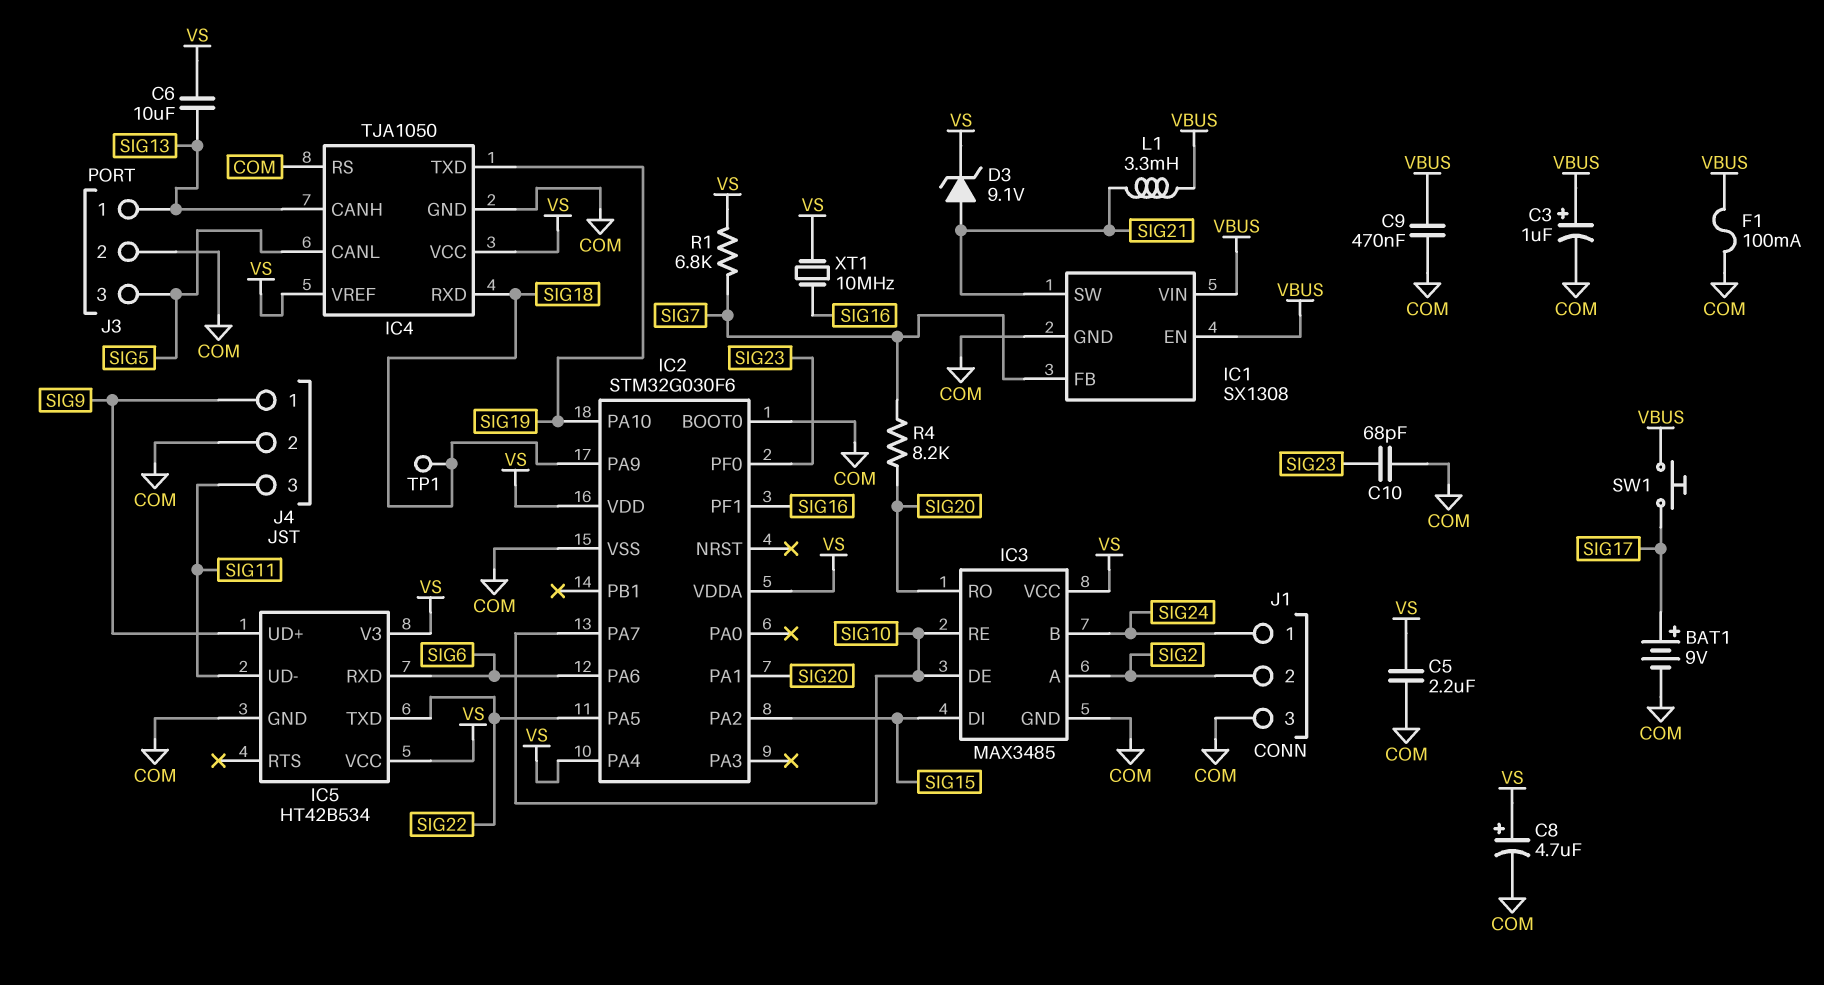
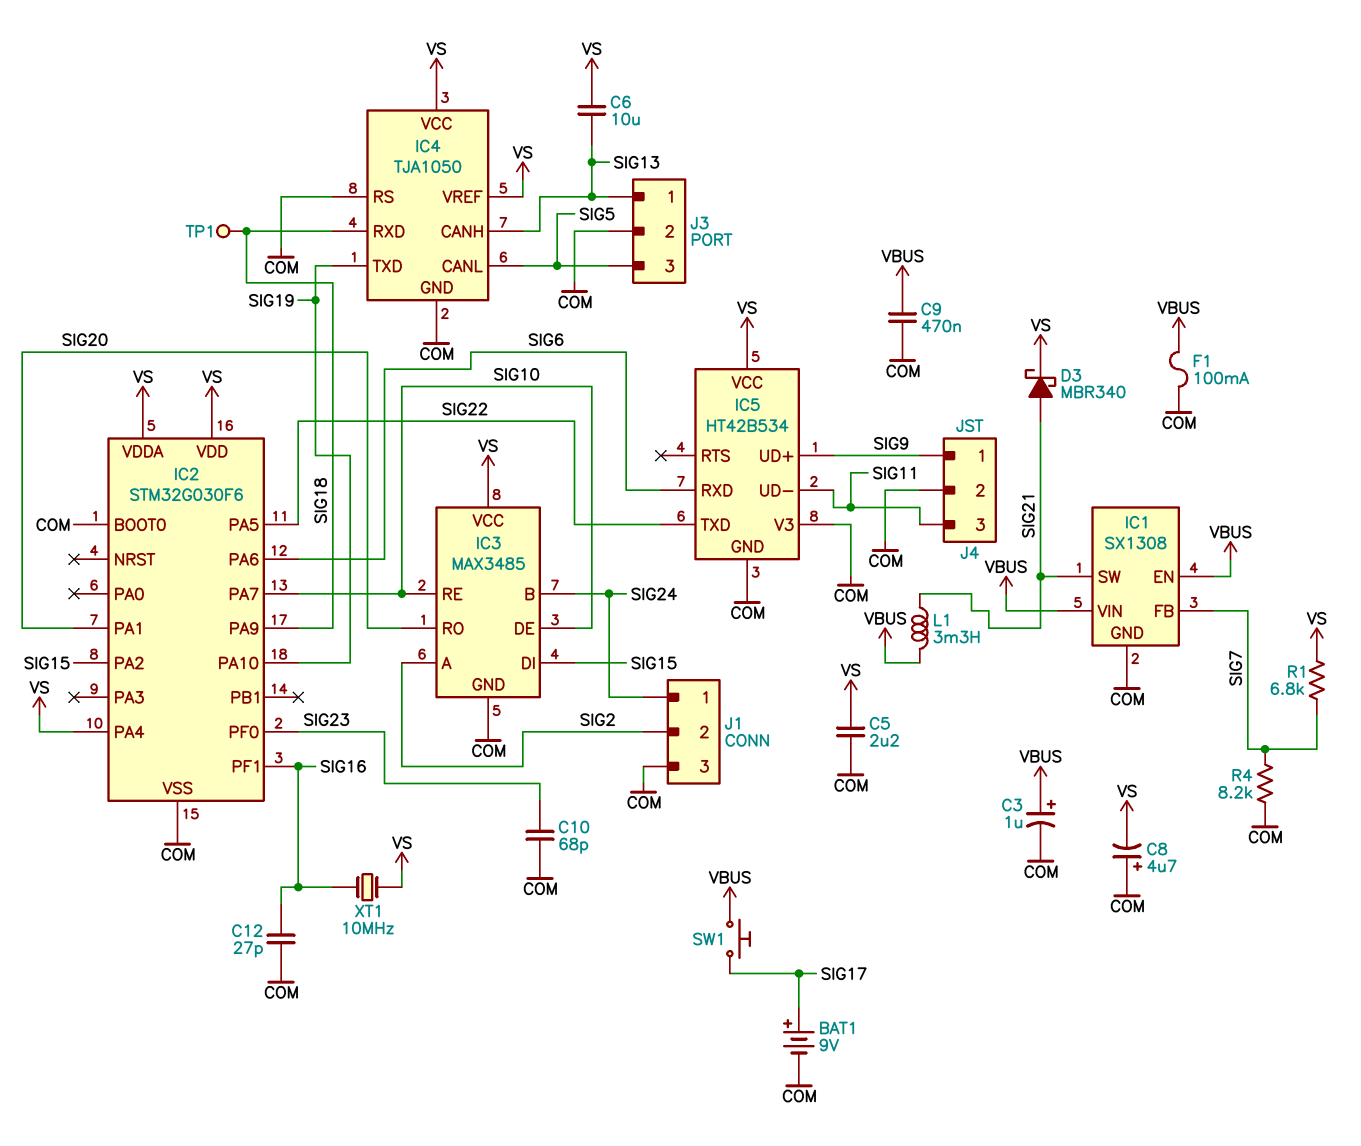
C8: 4.7uF (plus VS, minus COM) -> 4.7uF (plus COM, minus VS)
C12: none -> 27pF (COM, SIG16)
D3: zener 9.1V (A SIG21, K VS) -> schottky MBR340 (A SIG21, K VS)
IC5 pin V3: VS -> COM
R4: 8.2k (SIG7, SIG20) -> 8.2k (COM, SIG7)

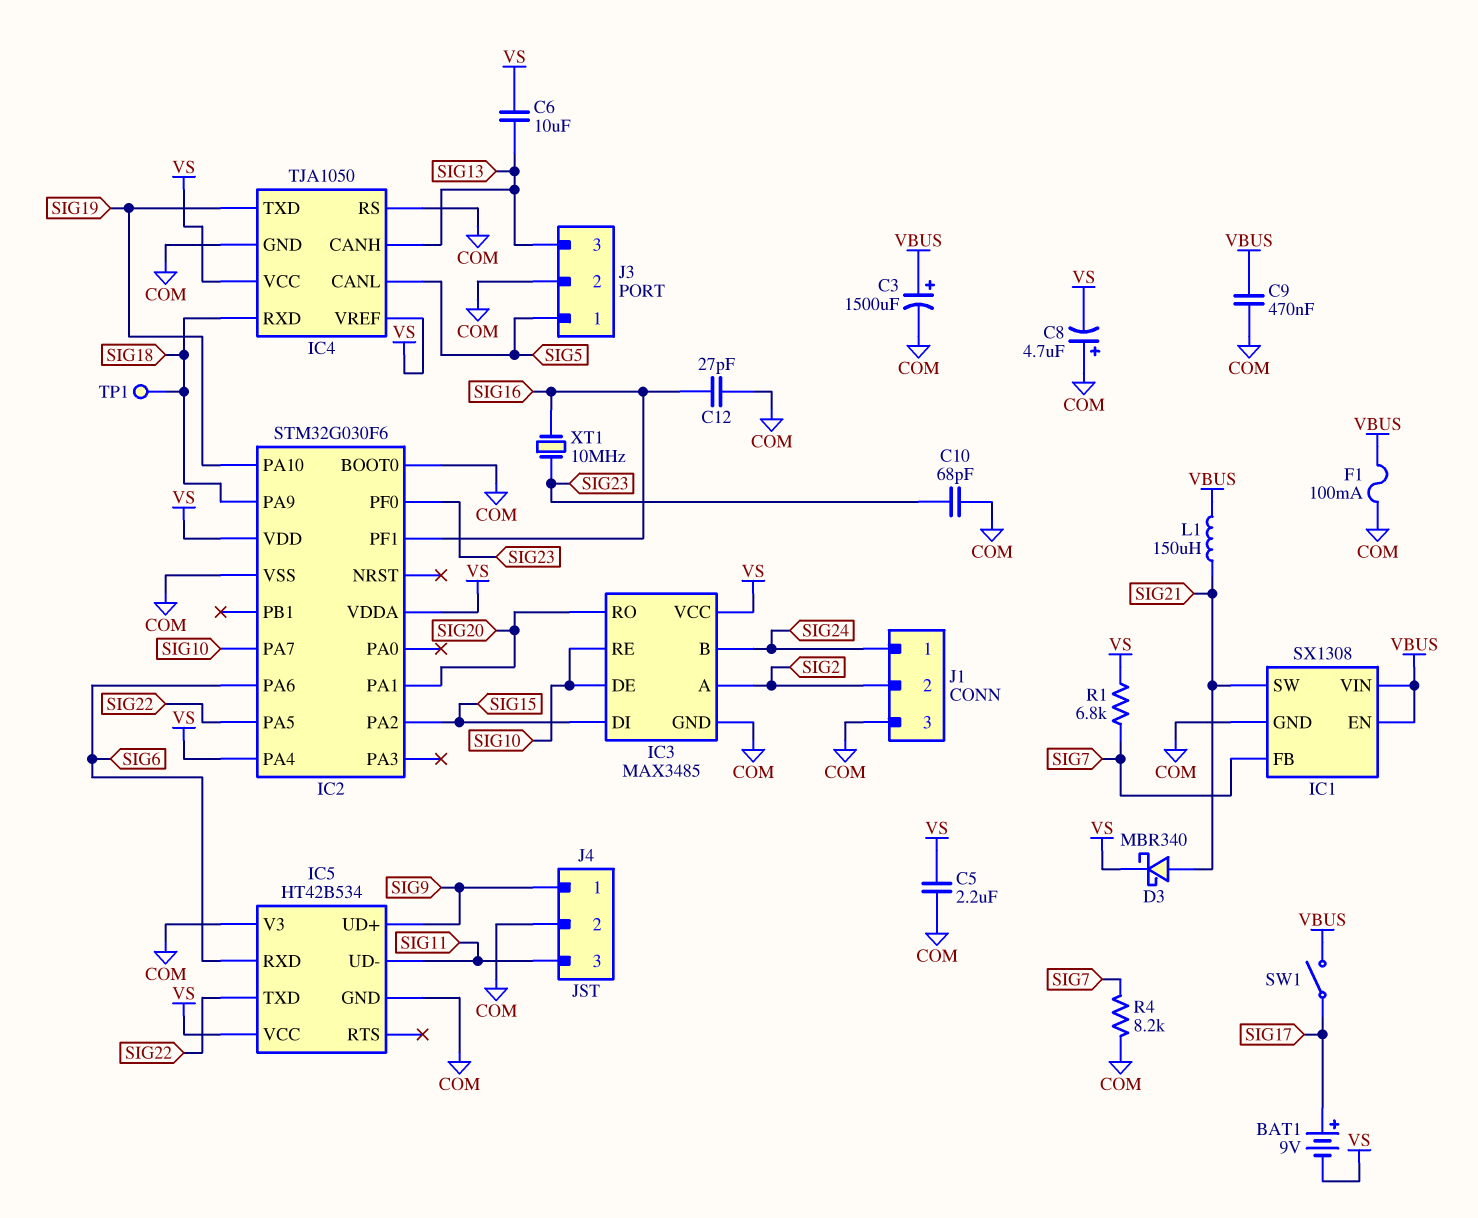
BAT1: 9V (plus SIG17, minus COM) -> 9V (plus SIG17, minus VS)
C3: 1uF (plus VBUS, minus COM) -> 1500uF (plus VBUS, minus COM)
J3 pin 1: SIG13 -> SIG5
J3 pin 3: SIG5 -> SIG13
L1: 3.3mH (SIG21, VBUS) -> 150uH (SIG21, VBUS)
SW1: button (SIG17, VBUS) -> switch (SIG17, VBUS)
XT1: 10MHz (SIG16, VS) -> 10MHz (SIG16, SIG23)

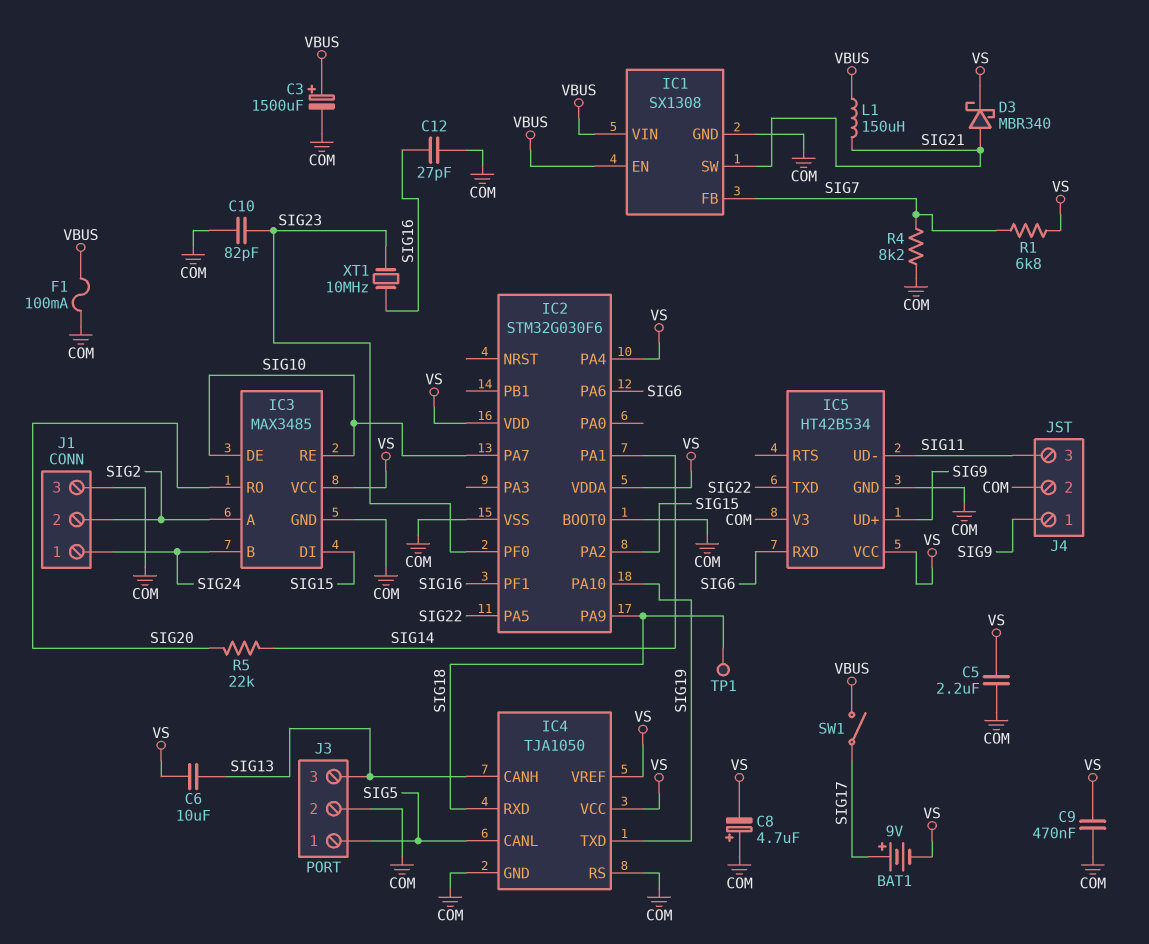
C9: 470nF (COM, VBUS) -> 470nF (COM, VS)
C10: 68pF (COM, SIG23) -> 82pF (COM, SIG23)
IC2 pin PA1: SIG20 -> SIG14
R5: none -> 22k (SIG14, SIG20)

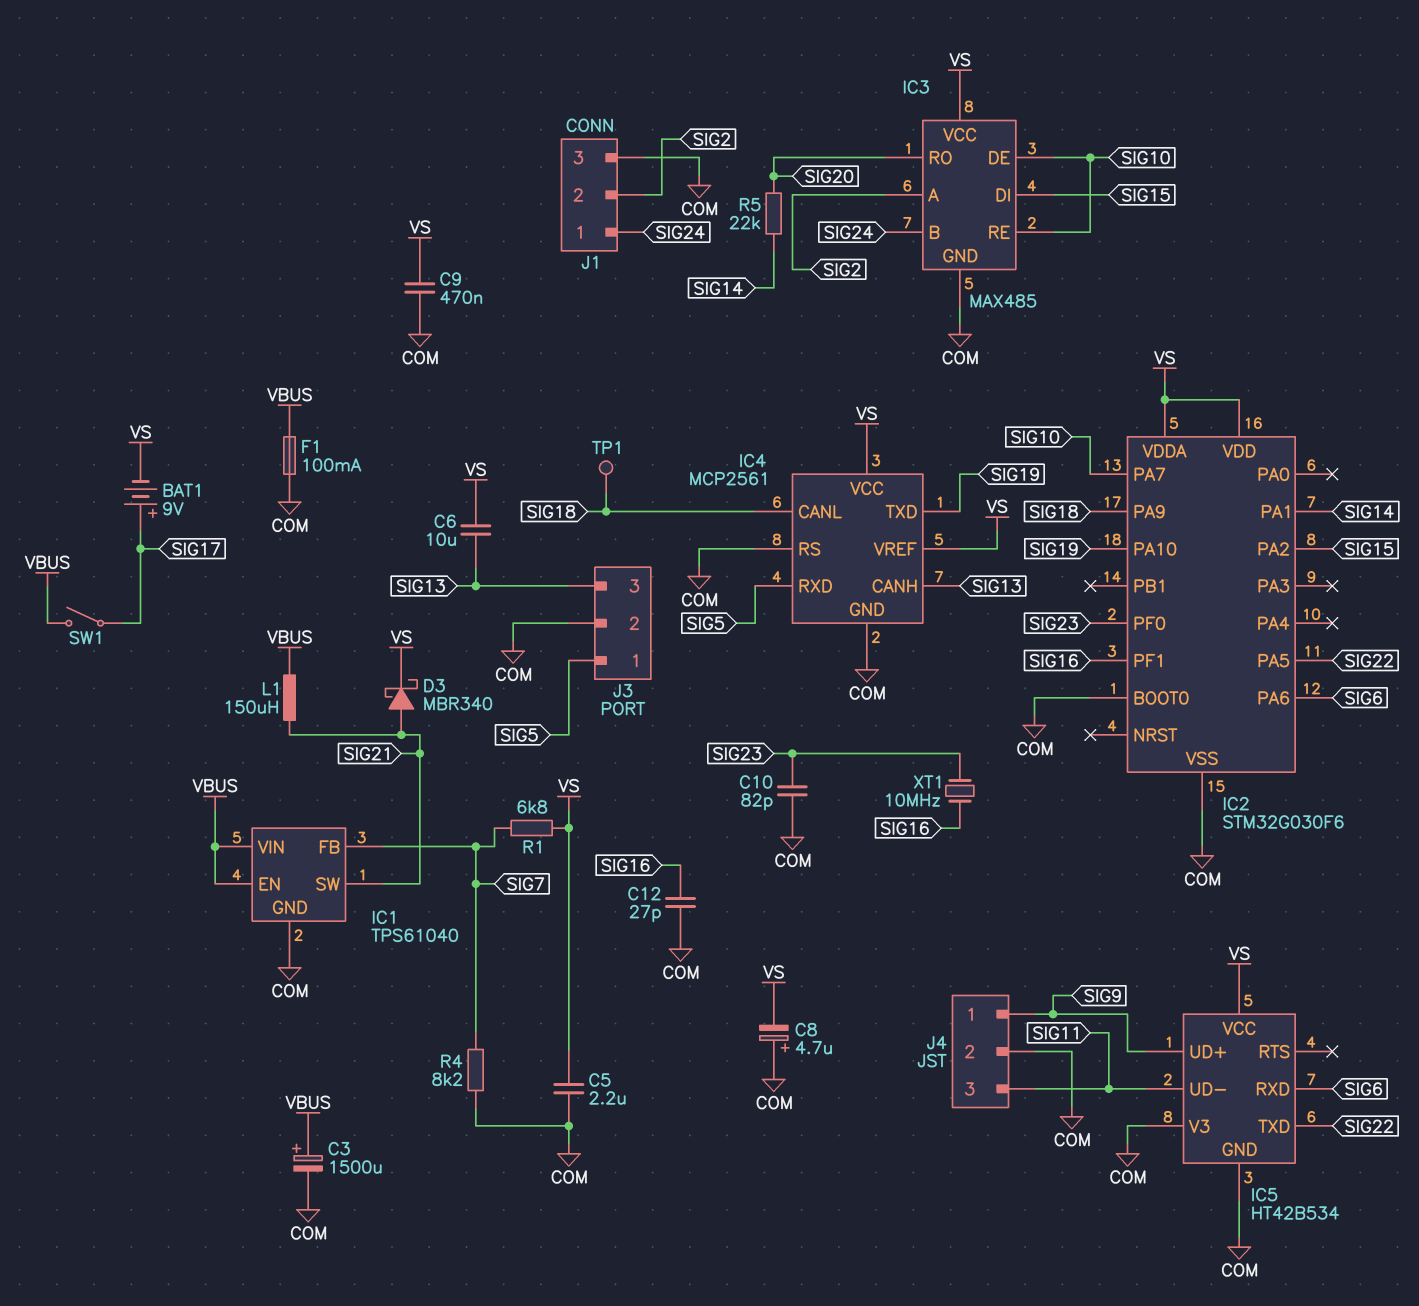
IC1: SX1308 -> TPS61040
IC2 pin PA4: VS -> none
IC3: MAX3485 -> MAX485
IC4: TJA1050 -> MCP2561
IC4 pin CANL: SIG5 -> SIG18
IC4 pin RXD: SIG18 -> SIG5

